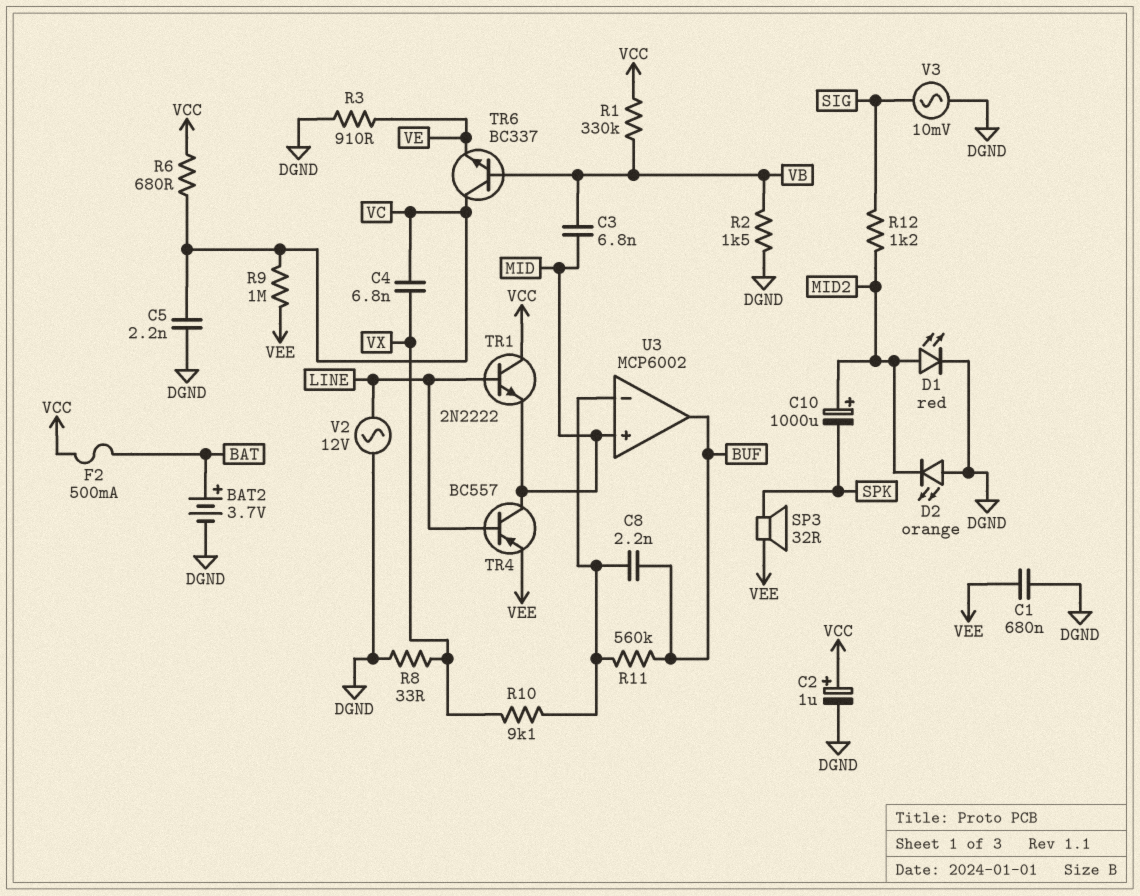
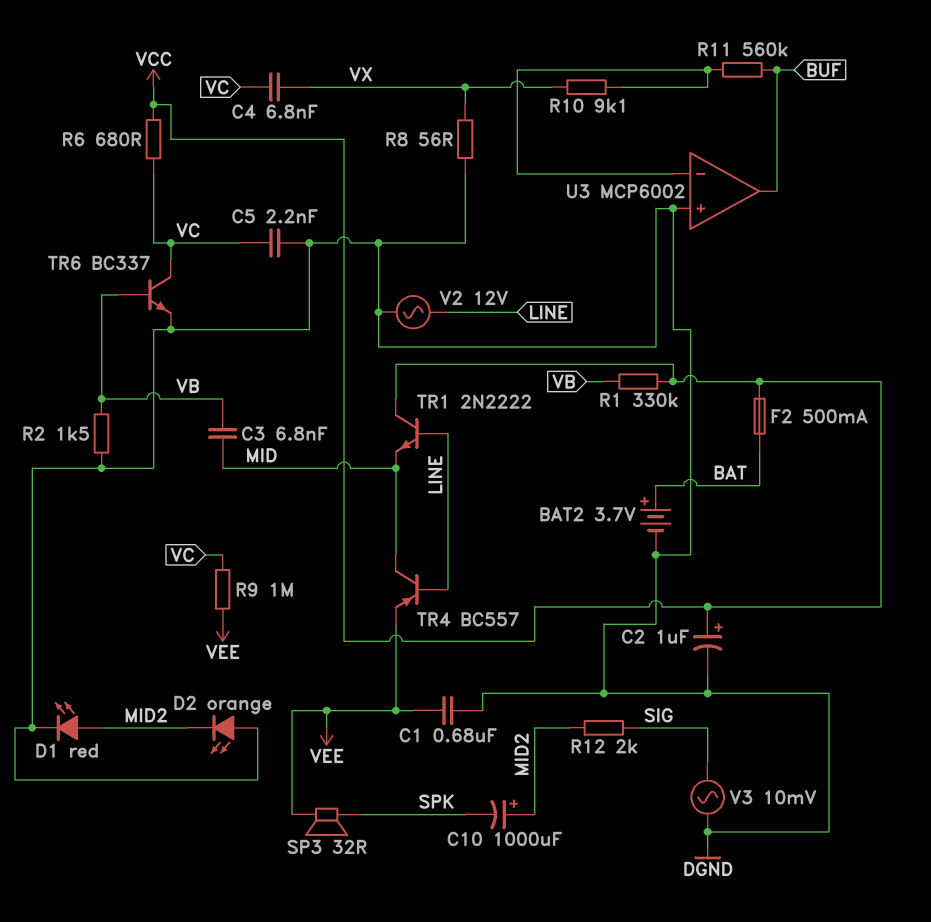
C8: 2.2nF (BUF, U3/in-) -> none
R3: 910 (DGND, VE) -> none
R8: 33 (DGND, VX) -> 56 (DGND, VX)
R12: 1.2k (MID2, SIG) -> 2k (MID2, SIG)
TR6: NPN BC337 (B VB, C VC, E VE) -> NPN BC337 (B VB, C VC, E DGND)
U3 pin in+: MID -> DGND

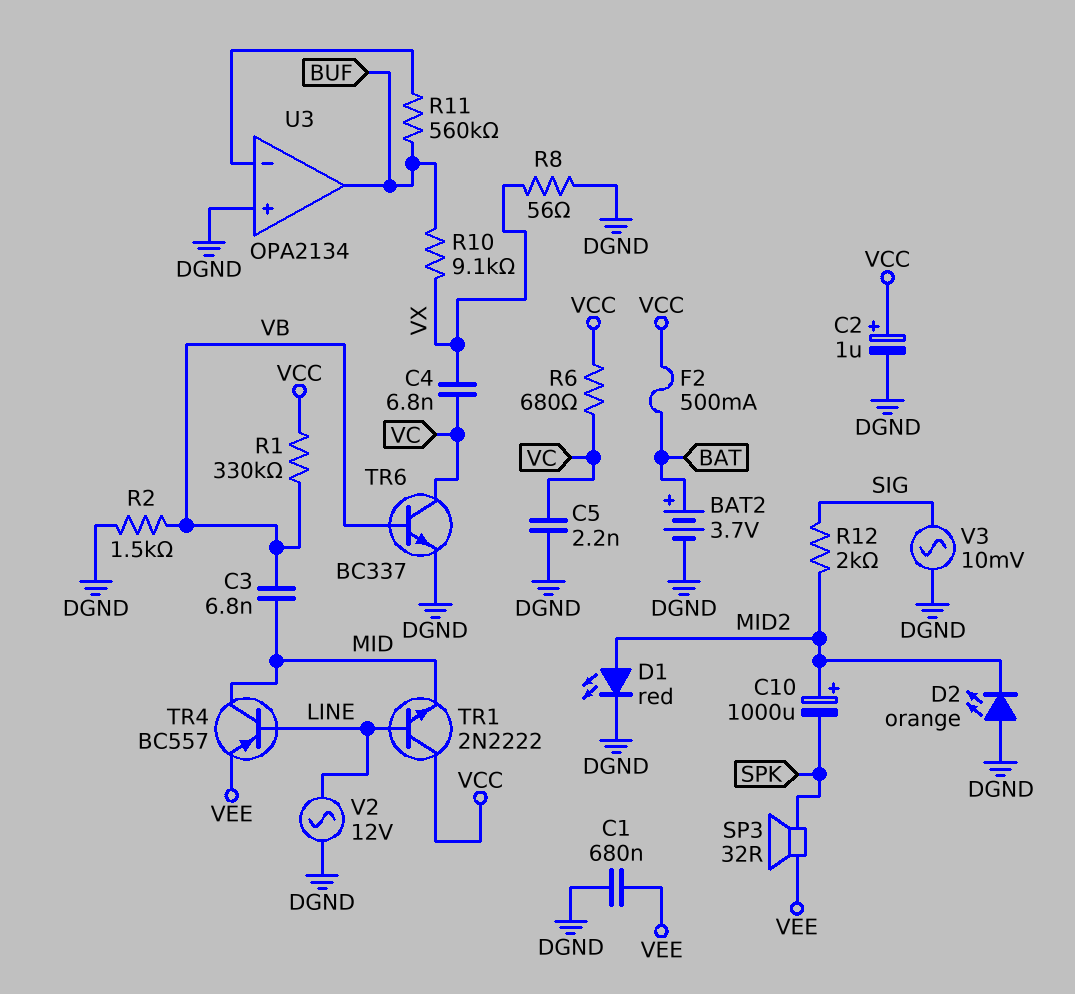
R9: 1M (VC, VEE) -> none
R10: 9.1k (U3/in-, VX) -> 9.1k (BUF, VX)
U3: MCP6002 -> OPA2134

